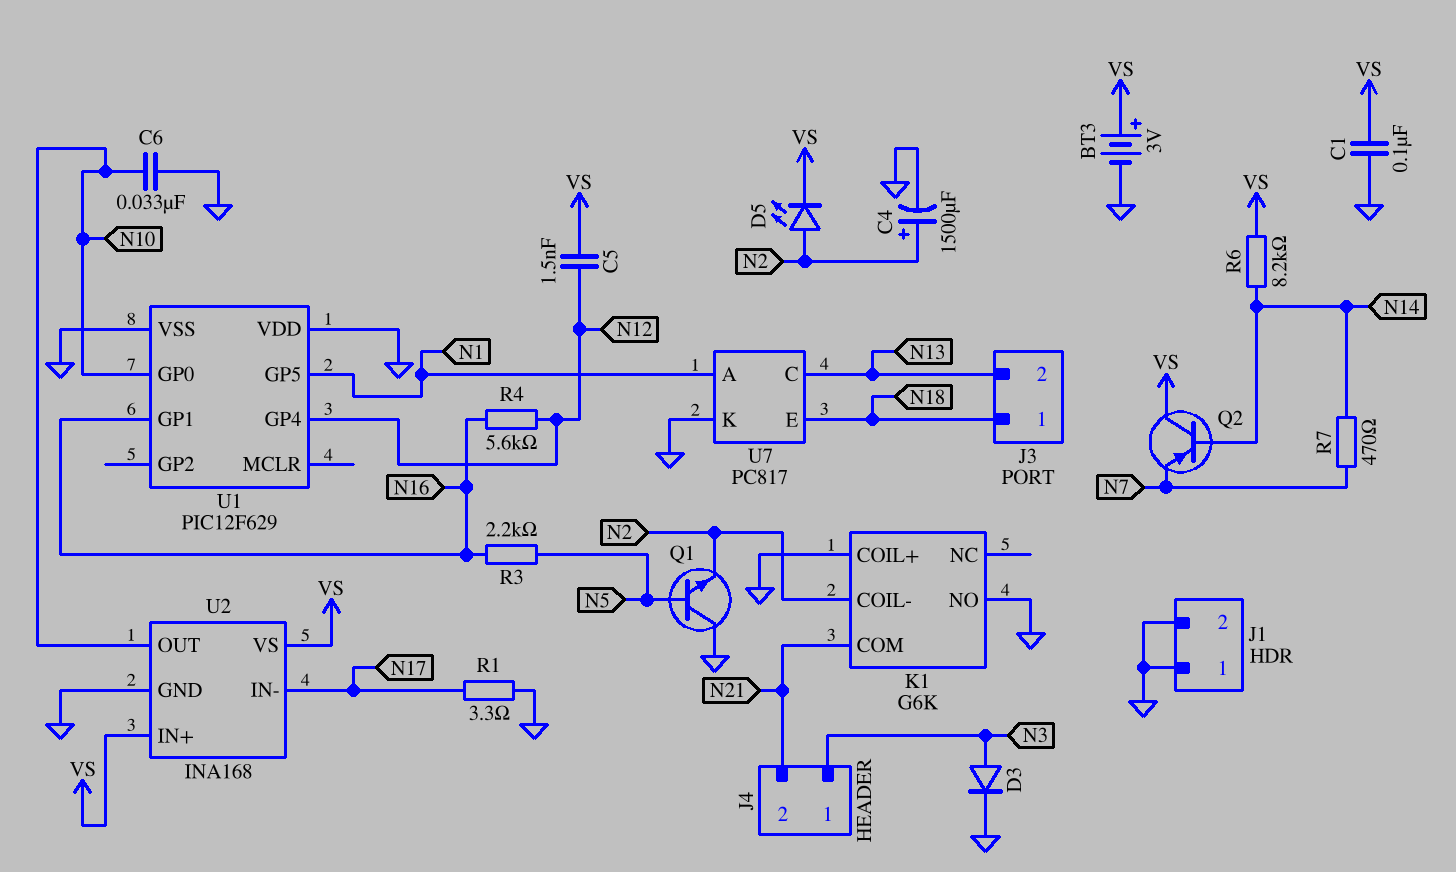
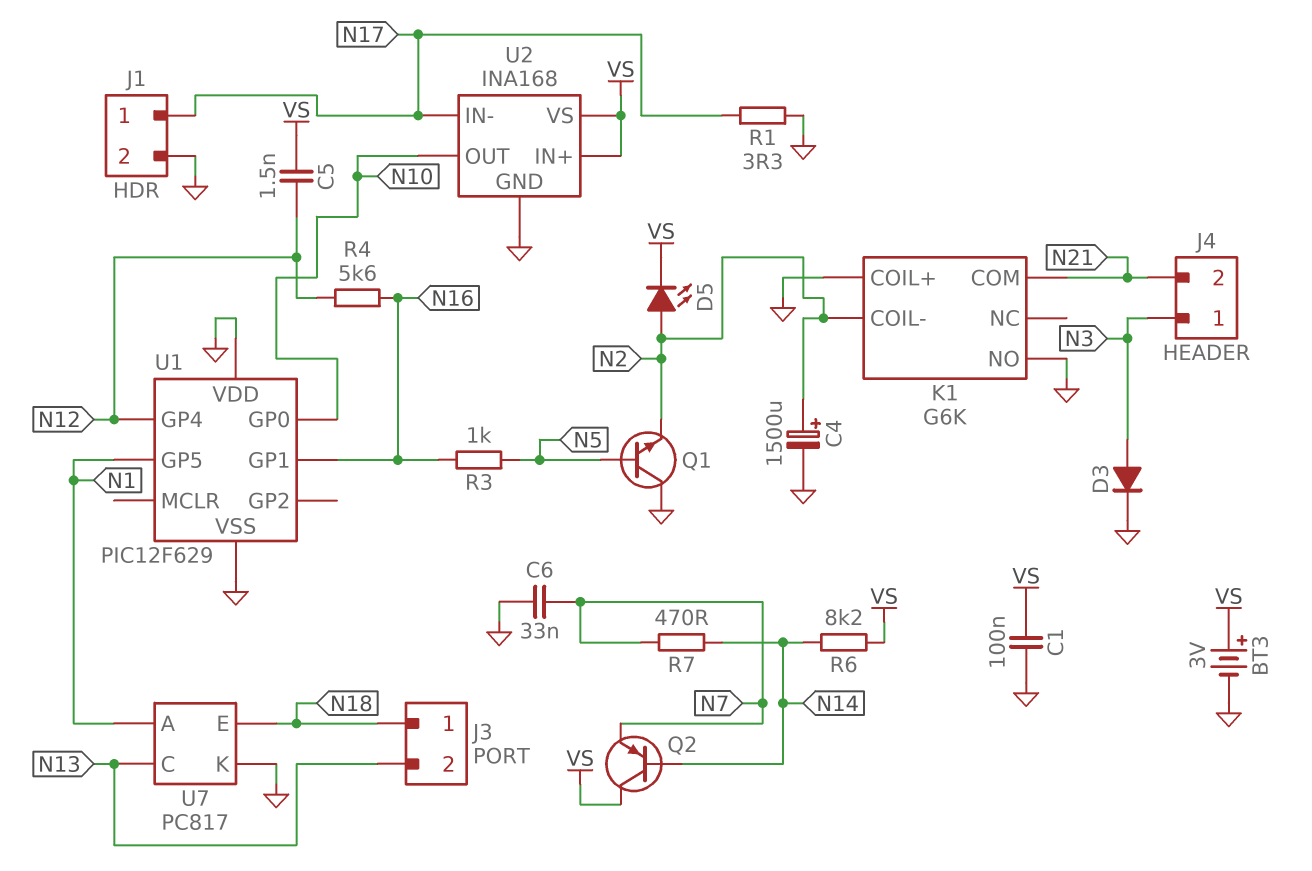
C6: 33nF (GND, N10) -> 33nF (GND, N7)
J1 pin 1: GND -> N17
R3: 2.2k (N5, N16) -> 1k (N5, N16)

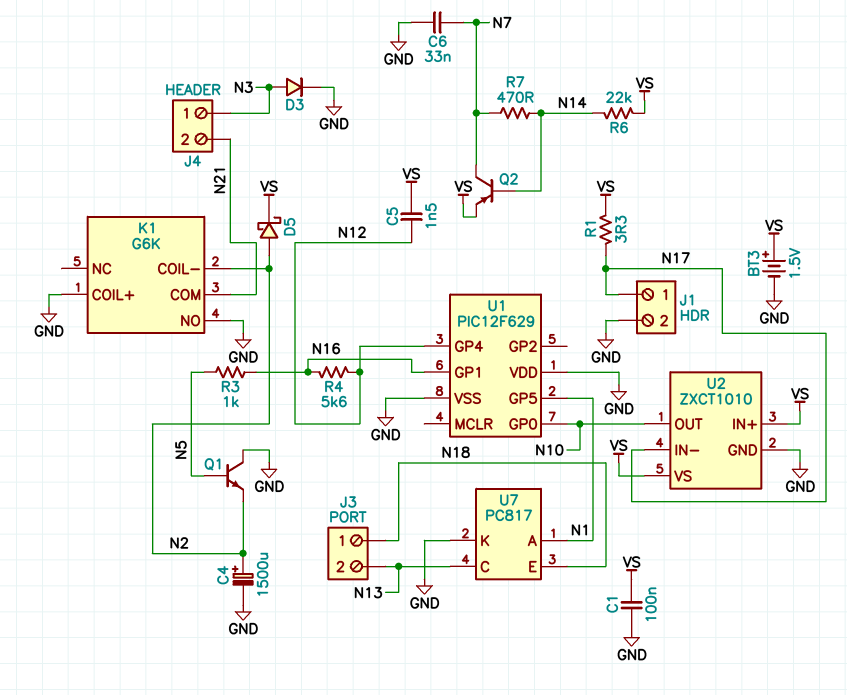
BT3: 3V (plus VS, minus GND) -> 1.5V (plus VS, minus GND)
D5: LED (A N2, K VS) -> schottky (A N2, K VS)
Q2: PNP (B N14, C VS, E N7) -> PNP (B N14, C N7, E VS)
R1: 3.3 (GND, N17) -> 3.3 (N17, VS)
R6: 8.2k (N14, VS) -> 22k (N14, VS)
U2: INA168 -> ZXCT1010

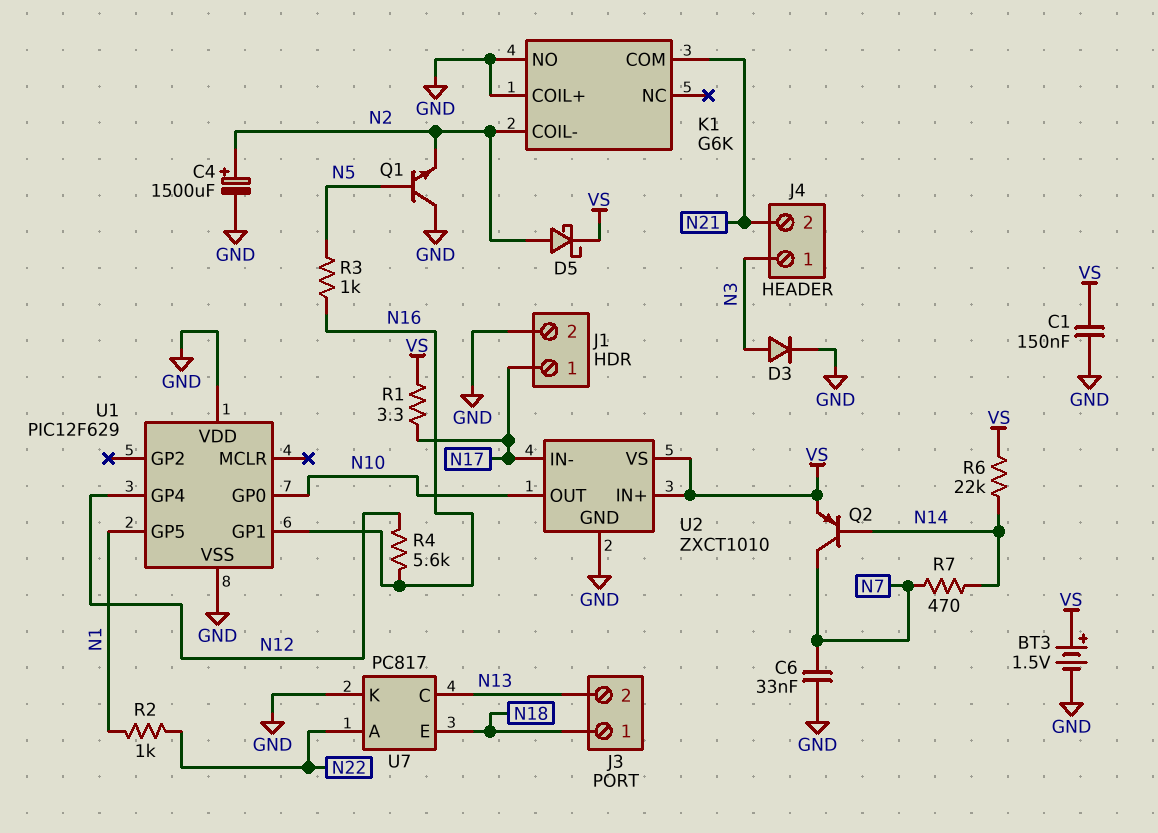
C1: 100nF (GND, VS) -> 150nF (GND, VS)
C5: 1.5nF (N12, VS) -> none
R2: none -> 1k (N1, N22)
U7 pin A: N1 -> N22

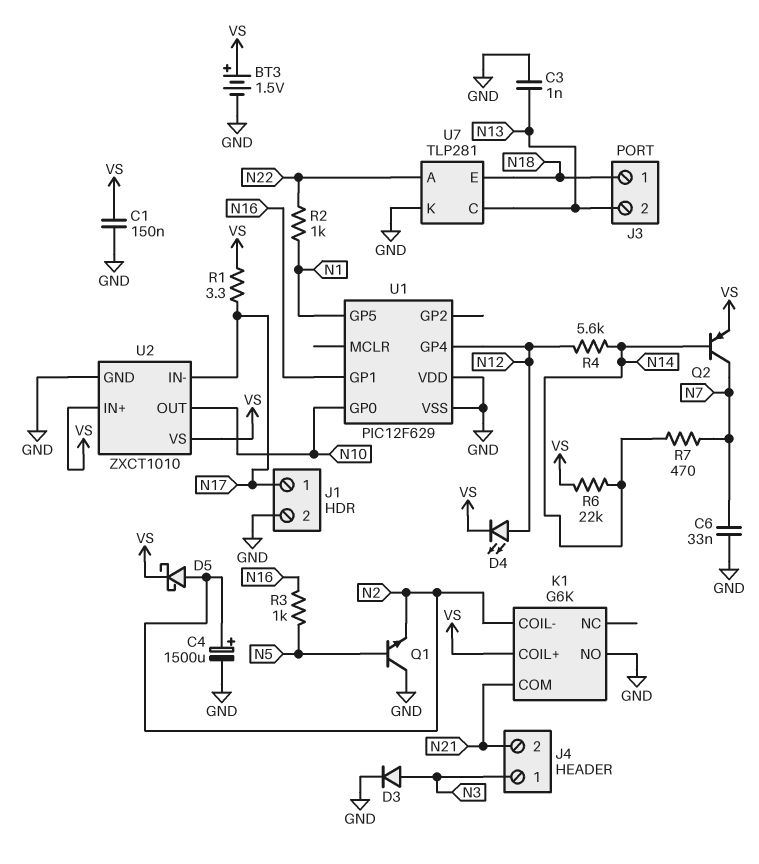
C3: none -> 1nF (GND, N13)
D4: none -> LED (A N12, K VS)
K1 pin COIL+: GND -> VS
R4: 5.6k (N12, N16) -> 5.6k (N12, N14)
U7: PC817 -> TLP281

